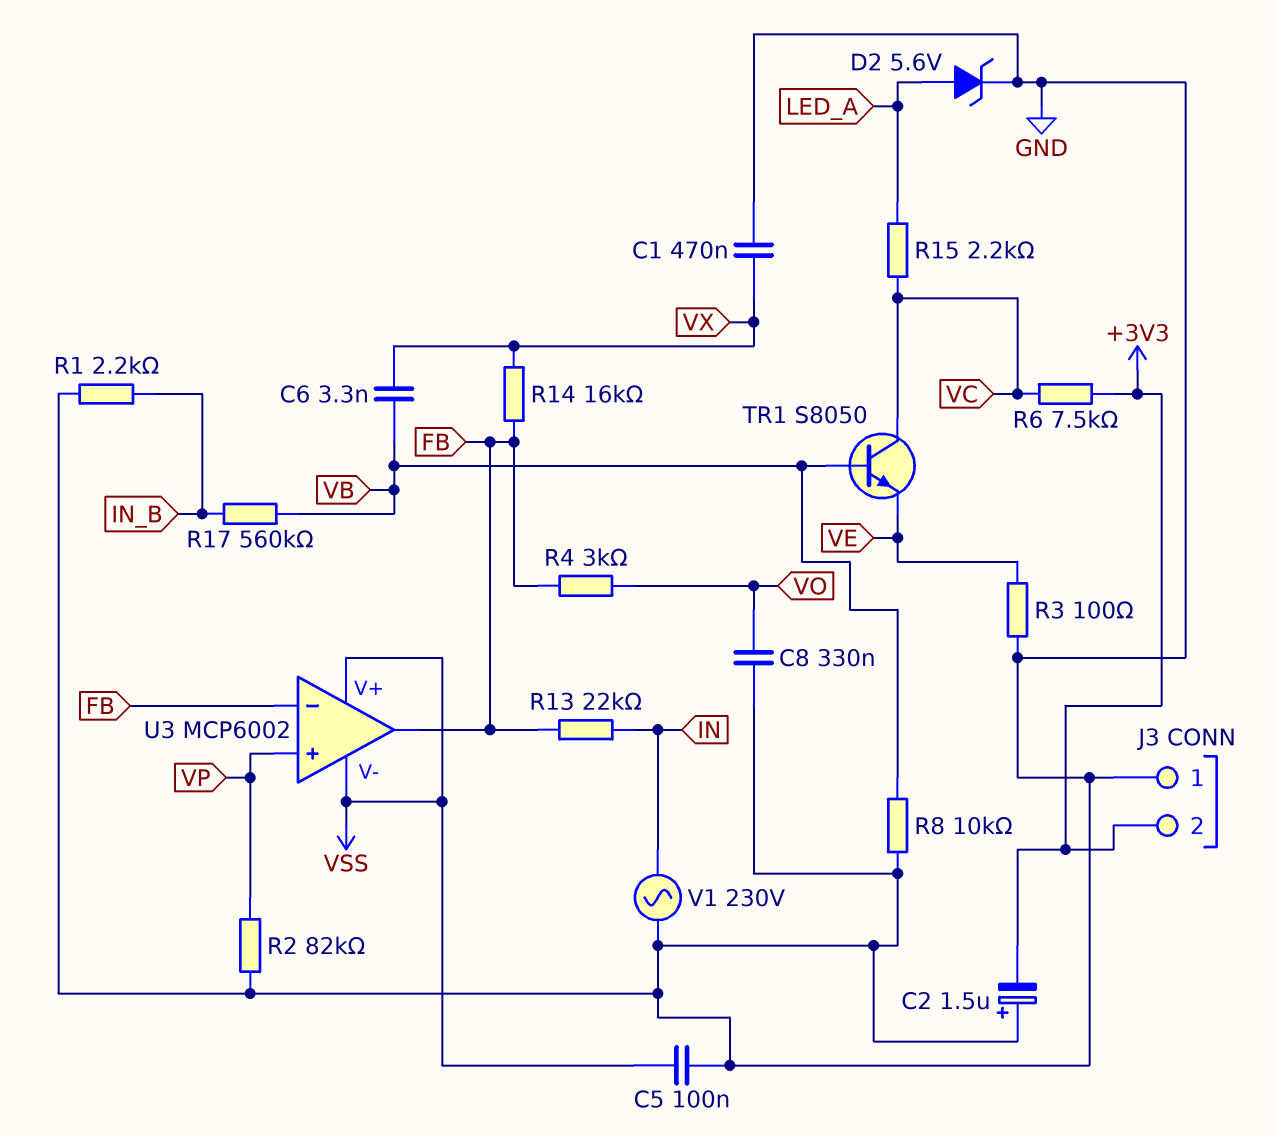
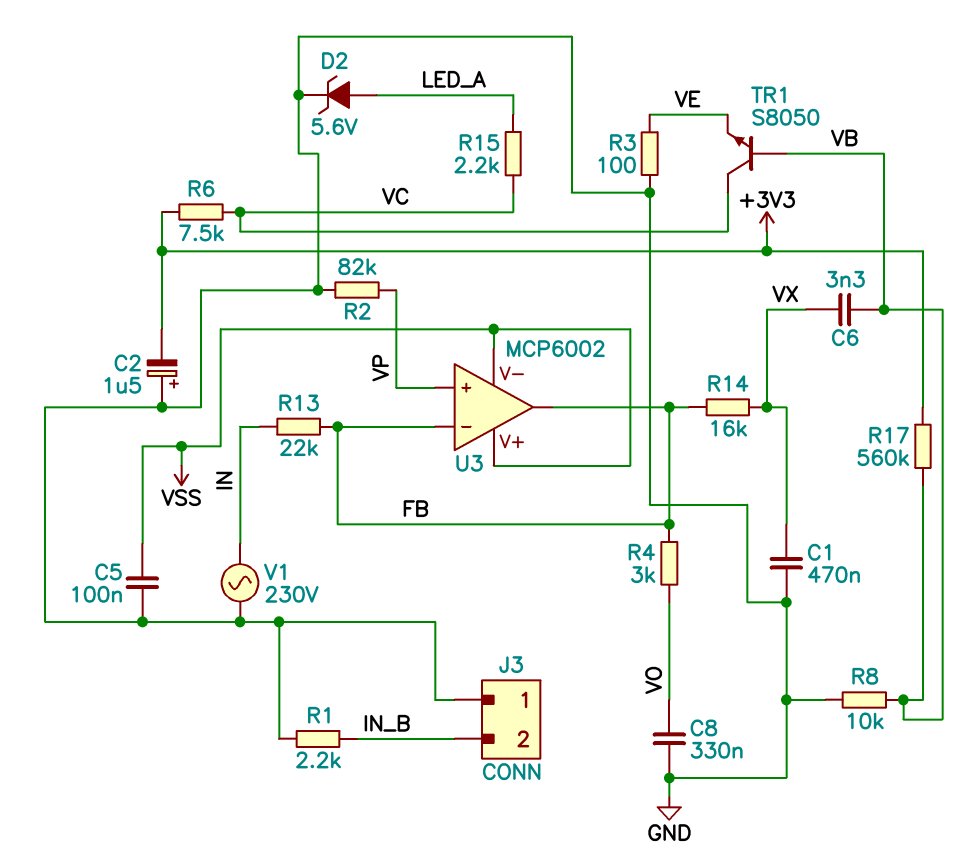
J3 pin 2: +3V3 -> IN_B
R17: 560k (IN_B, VB) -> 560k (+3V3, VB)

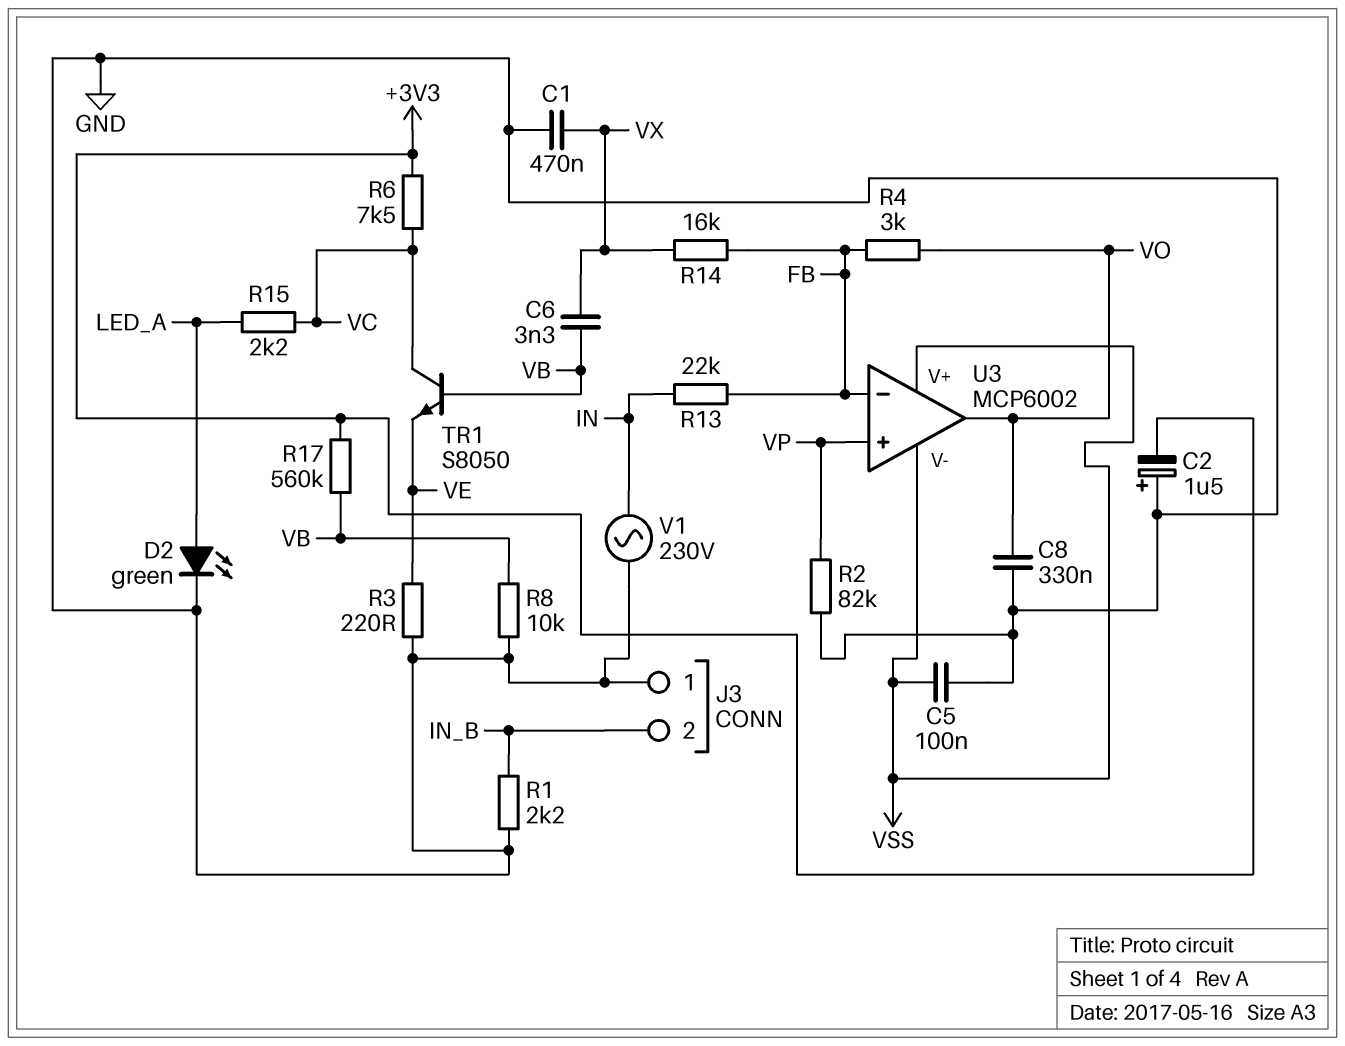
D2: zener 5.6V (A LED_A, K GND) -> LED green (A LED_A, K GND)
R3: 100 (GND, VE) -> 220 (GND, VE)
U3 pin out: FB -> VO

